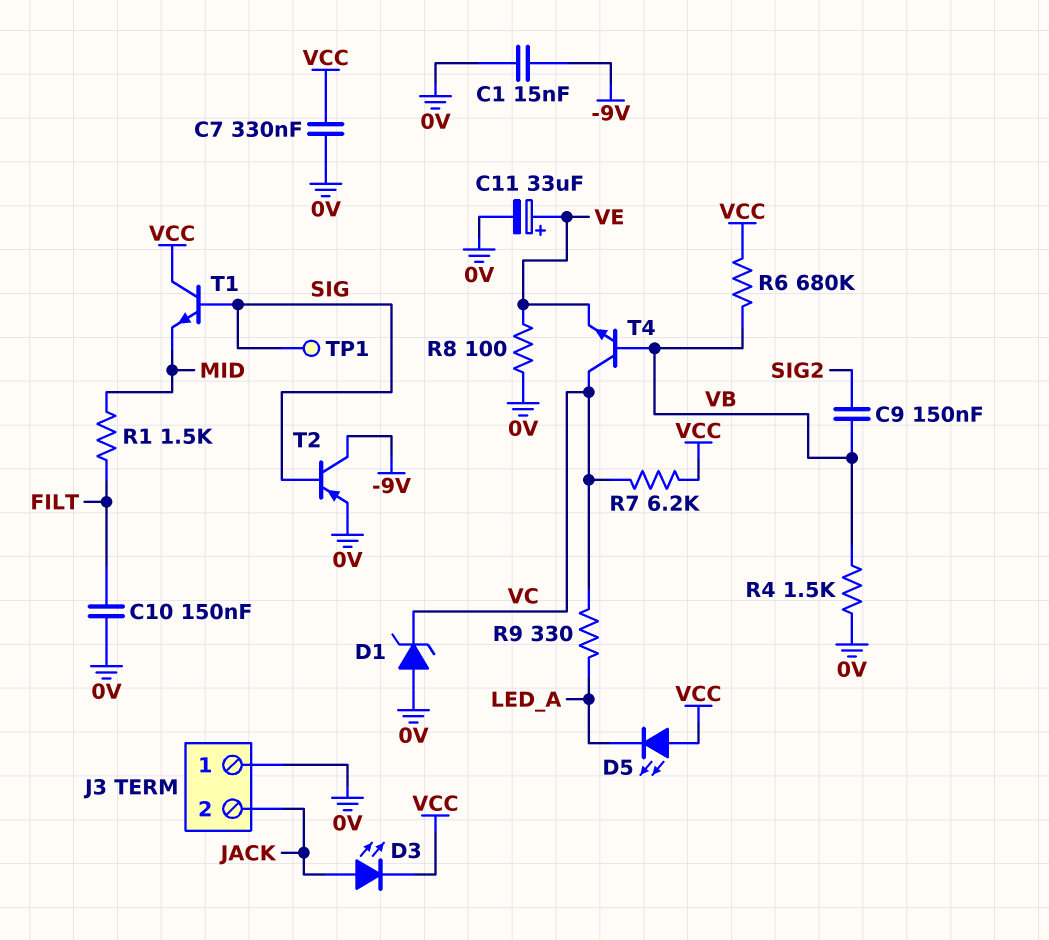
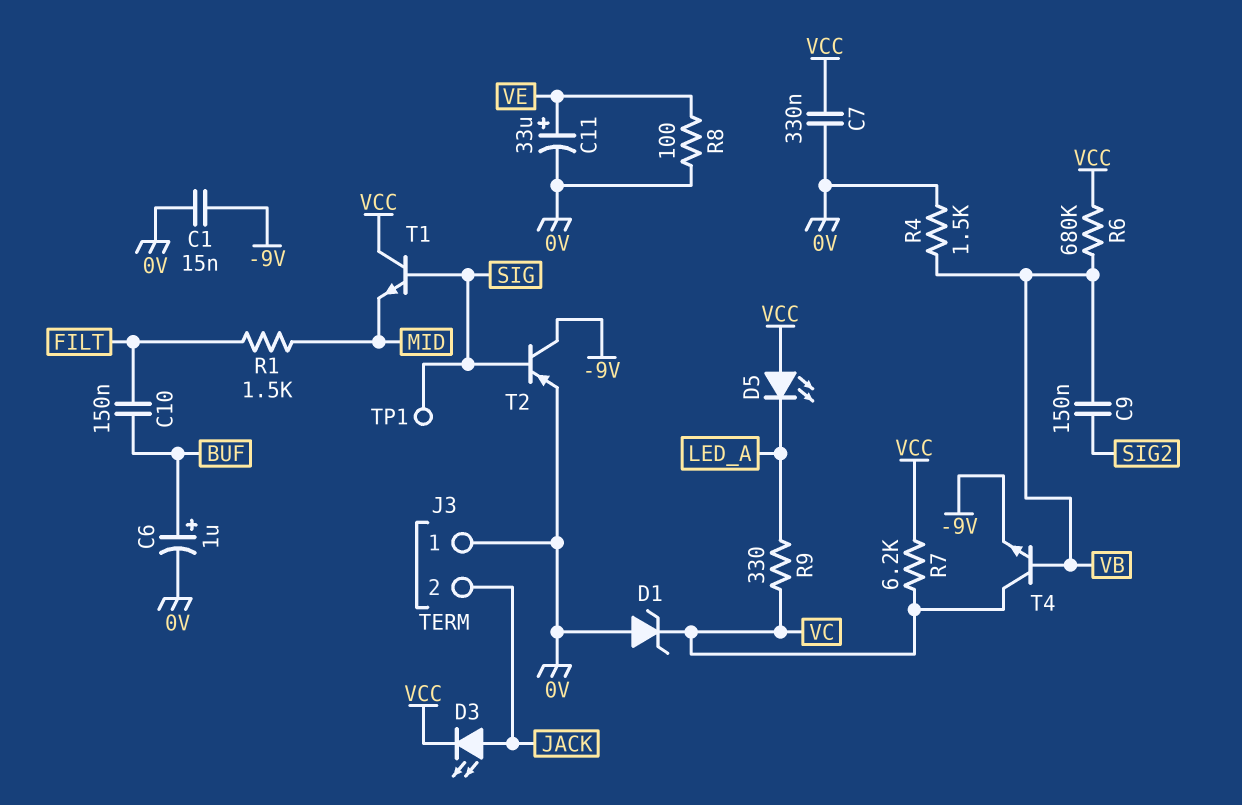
C6: none -> 1uF (plus BUF, minus 0V)
C10: 150nF (0V, FILT) -> 150nF (BUF, FILT)
T4: NPN (B VB, C VC, E VE) -> NPN (B VB, C VC, E -9V)

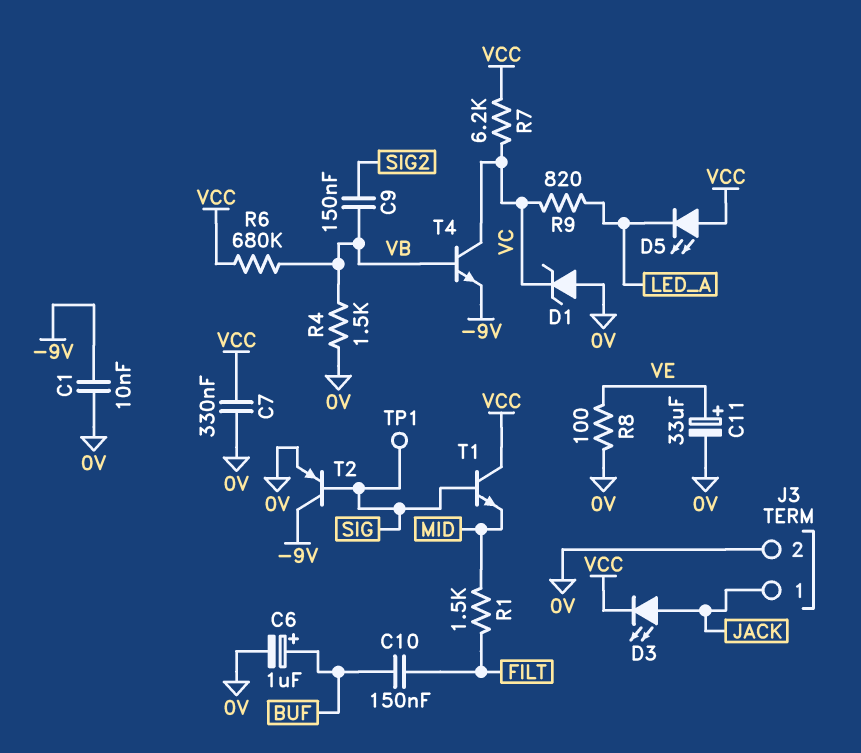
C1: 15nF (-9V, 0V) -> 10nF (-9V, 0V)
J3 pin 1: 0V -> JACK
J3 pin 2: JACK -> 0V
R9: 330 (LED_A, VC) -> 820 (LED_A, VC)

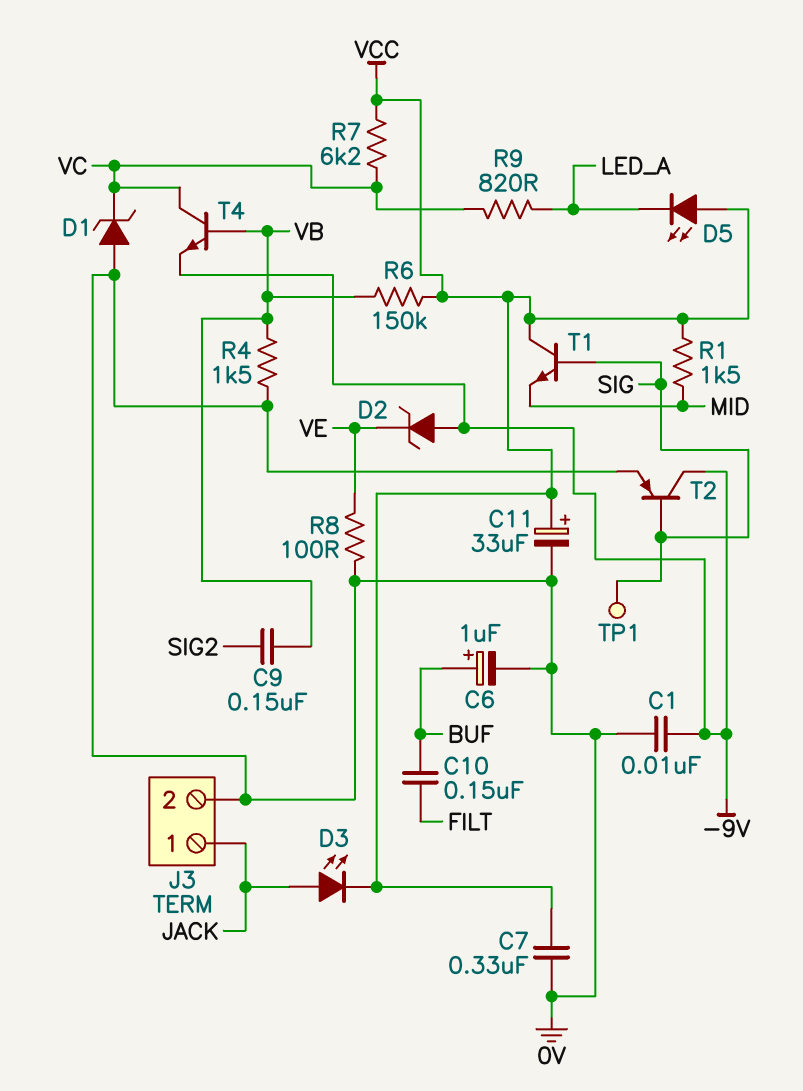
C11: 33uF (plus VE, minus 0V) -> 33uF (plus VCC, minus 0V)
D2: none -> zener (A -9V, K VE)
R1: 1.5k (FILT, MID) -> 1.5k (MID, VCC)
R6: 680k (VB, VCC) -> 150k (VB, VCC)

